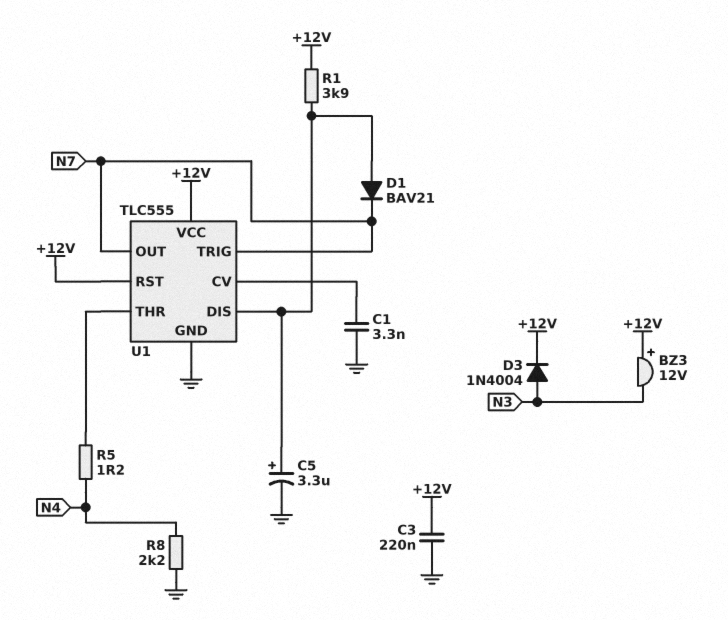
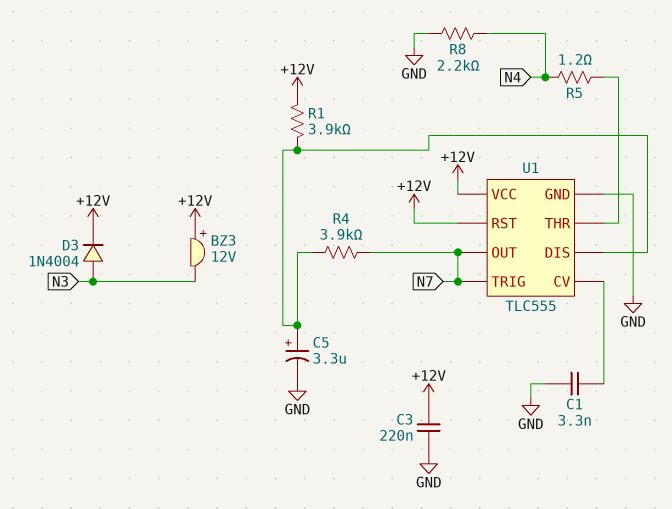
D1: diode BAV21 (A U1/DIS, K N7) -> none
R4: none -> 3.9k (N7, U1/DIS)

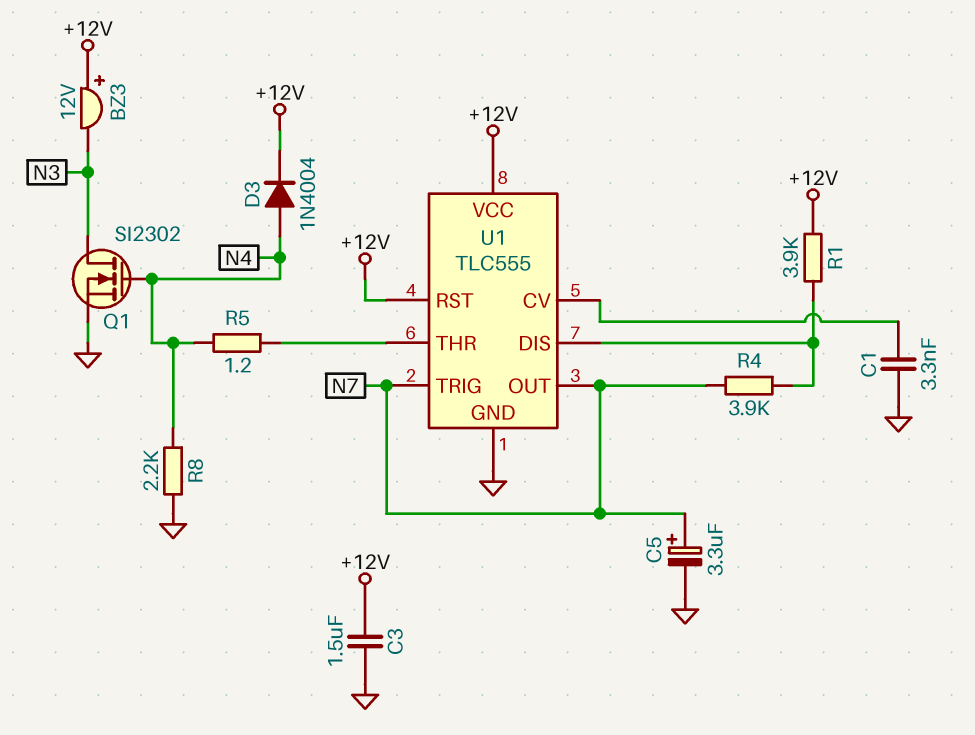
C3: 220nF (+12V, GND) -> 1.5uF (+12V, GND)
C5: 3.3uF (plus U1/DIS, minus GND) -> 3.3uF (plus N7, minus GND)
D3: diode 1N4004 (A N3, K +12V) -> diode 1N4004 (A N4, K +12V)
Q1: none -> NMOS SI2302 (G N4, D N3, S GND)

